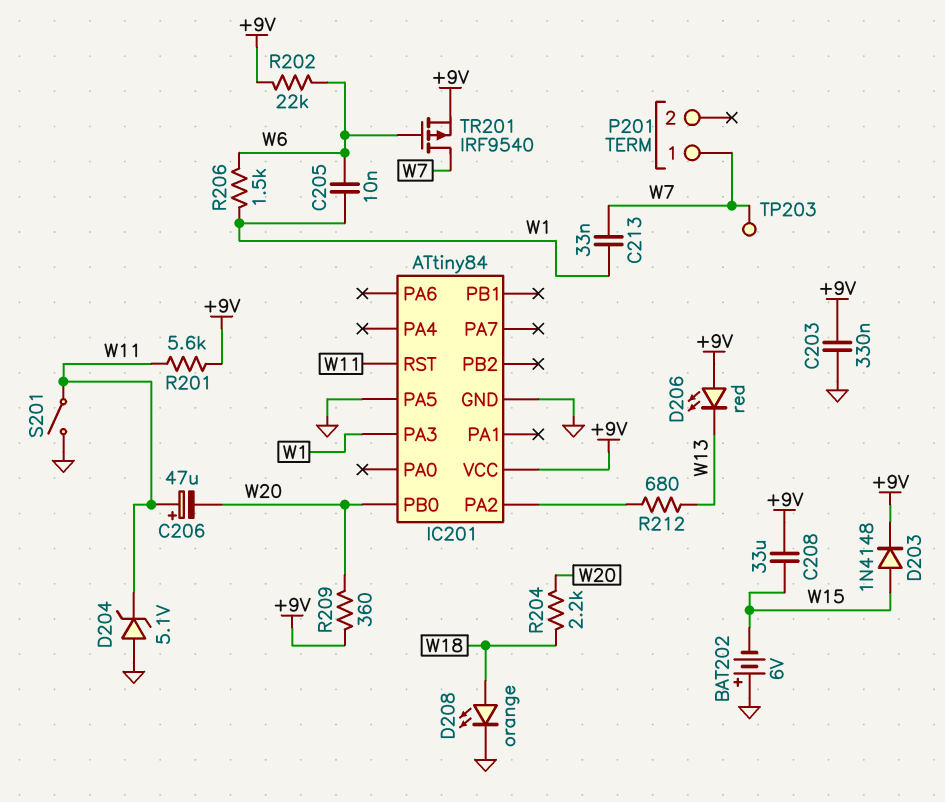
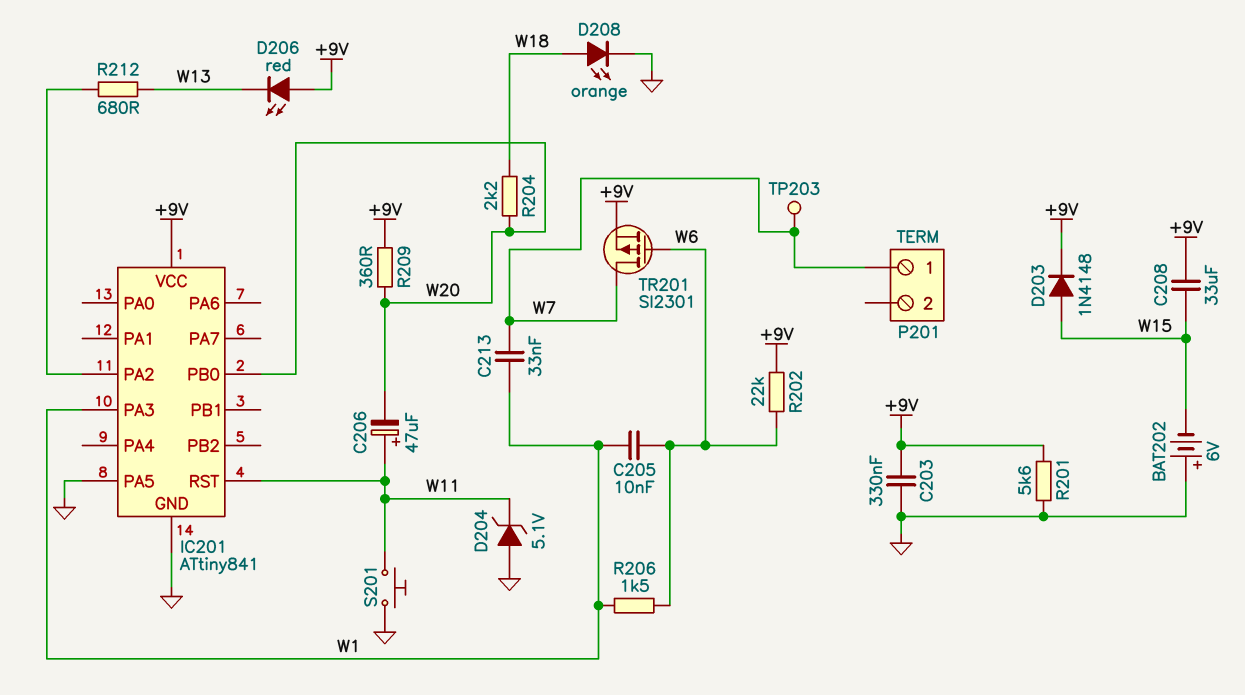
IC201: ATtiny84 -> ATtiny841
R201: 5.6k (+9V, W11) -> 5.6k (+9V, GND)
S201: switch (GND, W11) -> button (GND, W11)
TR201: PMOS IRF9540 (G W6, D W7, S +9V) -> PMOS SI2301 (G W6, D W7, S +9V)

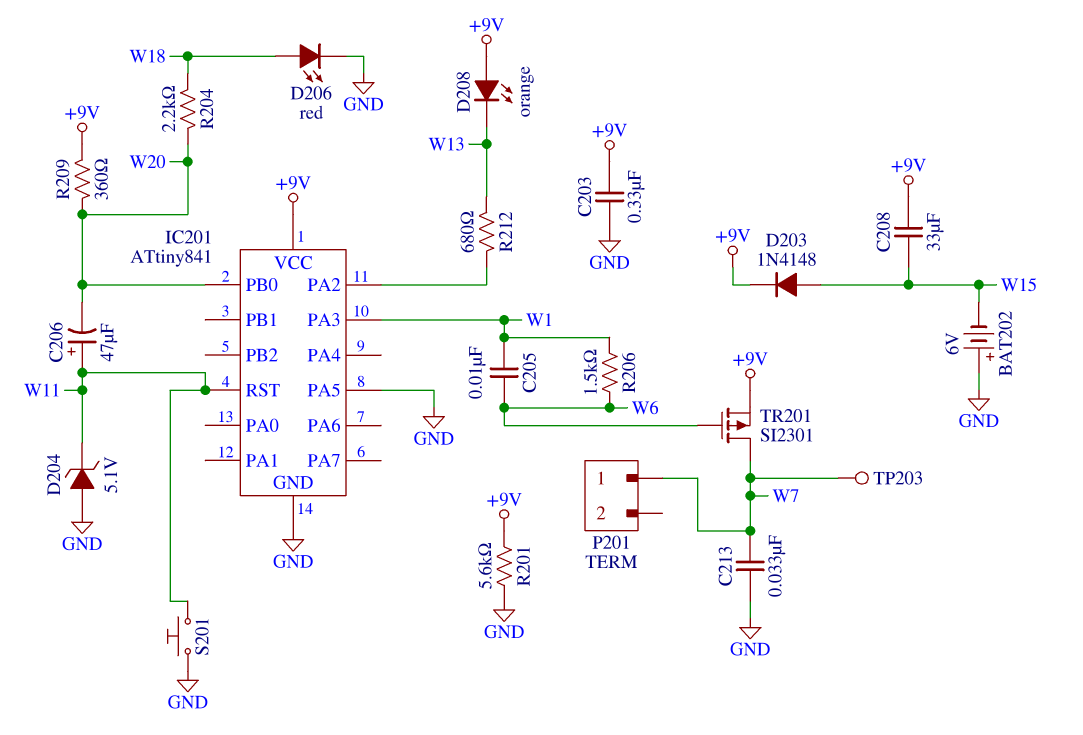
C213: 33nF (W1, W7) -> 33nF (GND, W7)
D206: LED red (A +9V, K W13) -> LED red (A W18, K GND)
D208: LED orange (A W18, K GND) -> LED orange (A +9V, K W13)
R202: 22k (+9V, W6) -> none

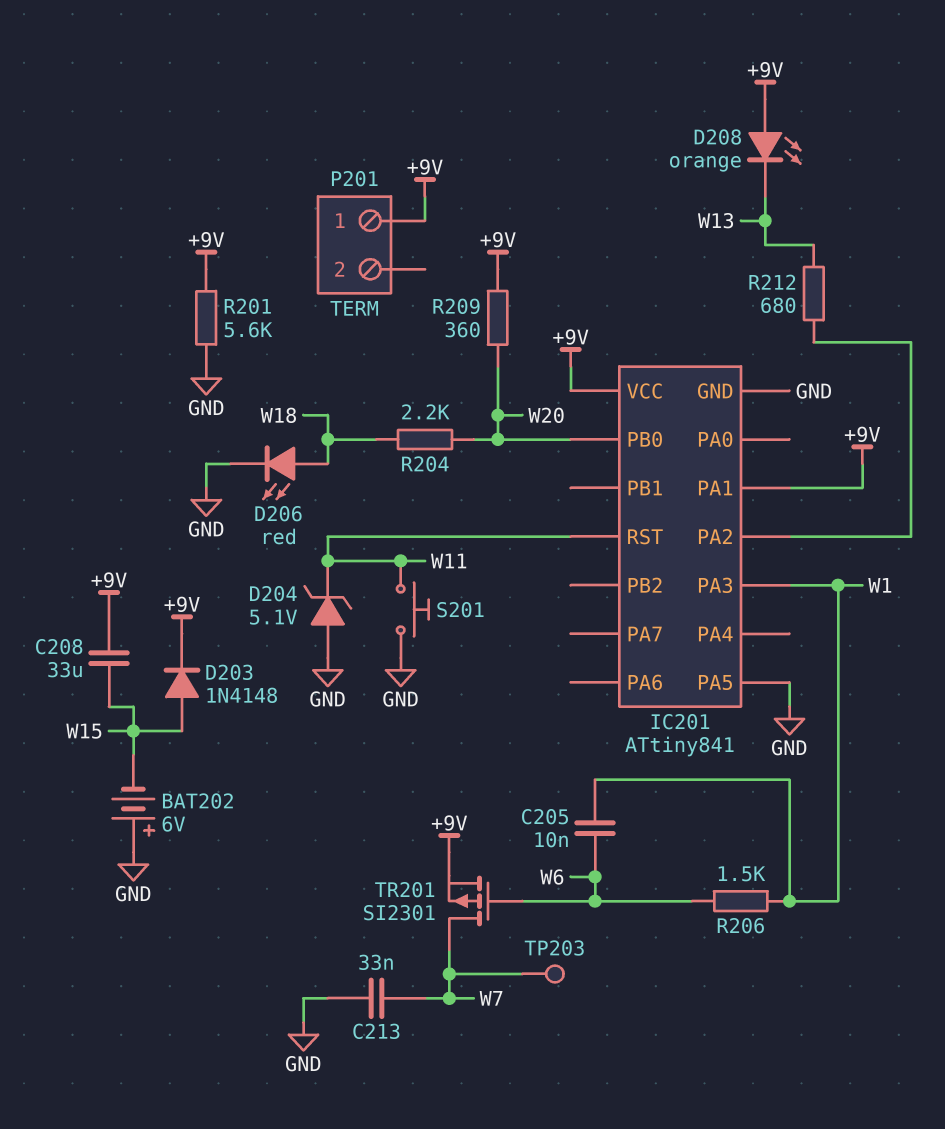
C203: 330nF (+9V, GND) -> none
C206: 47uF (plus W11, minus W20) -> none
IC201 pin PA1: none -> +9V
P201 pin 1: W7 -> +9V

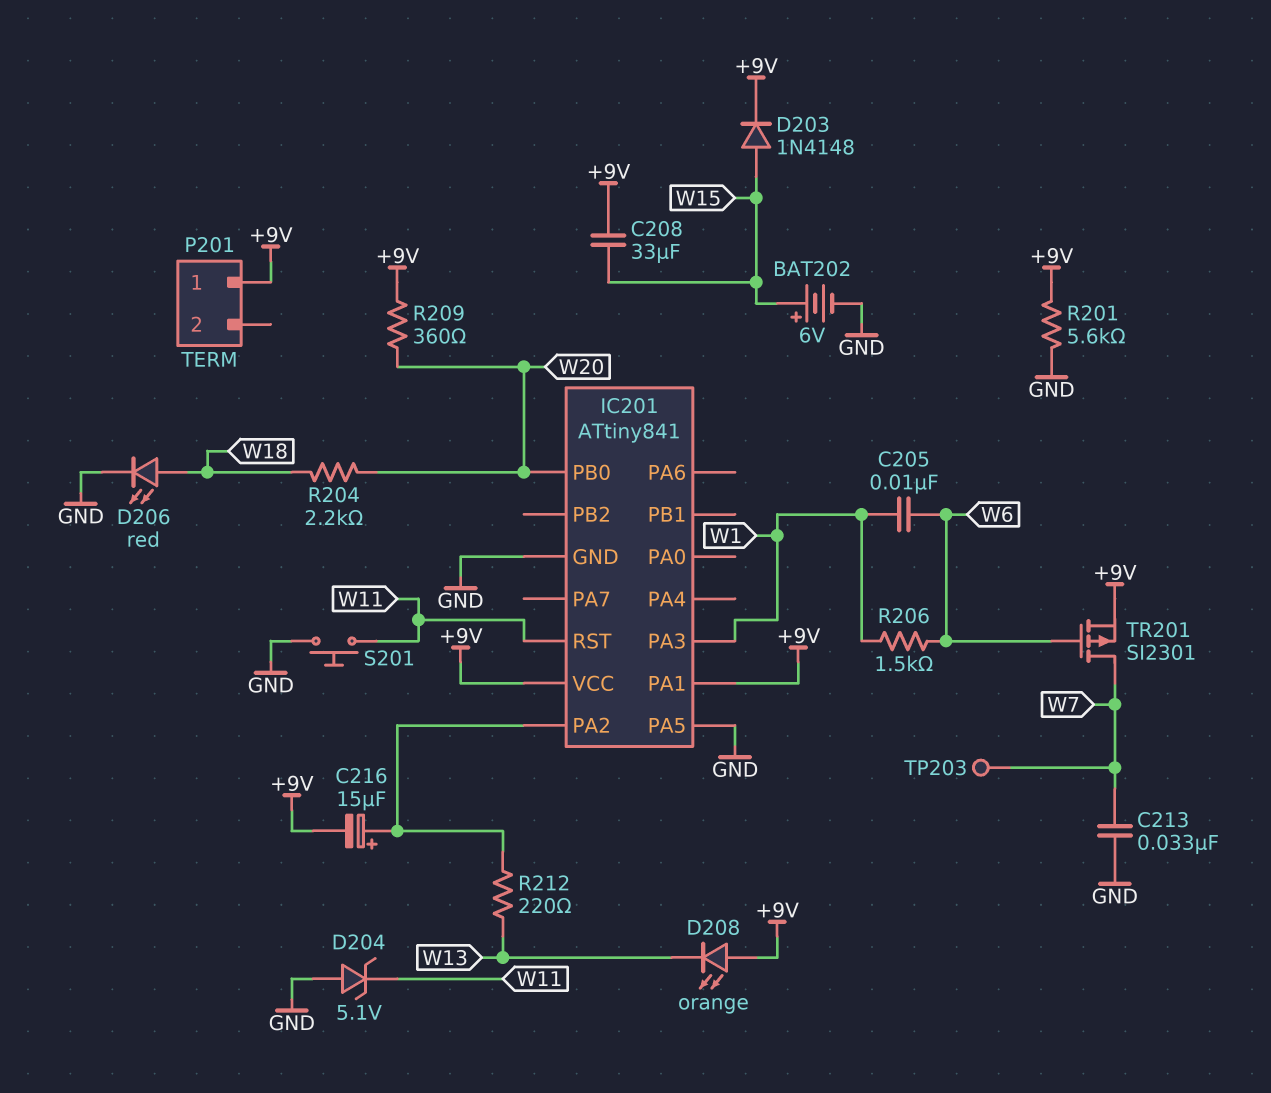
BAT202: 6V (plus GND, minus W15) -> 6V (plus W15, minus GND)
C216: none -> 15uF (plus IC201/PA2, minus +9V)
R212: 680 (IC201/PA2, W13) -> 220 (IC201/PA2, W13)

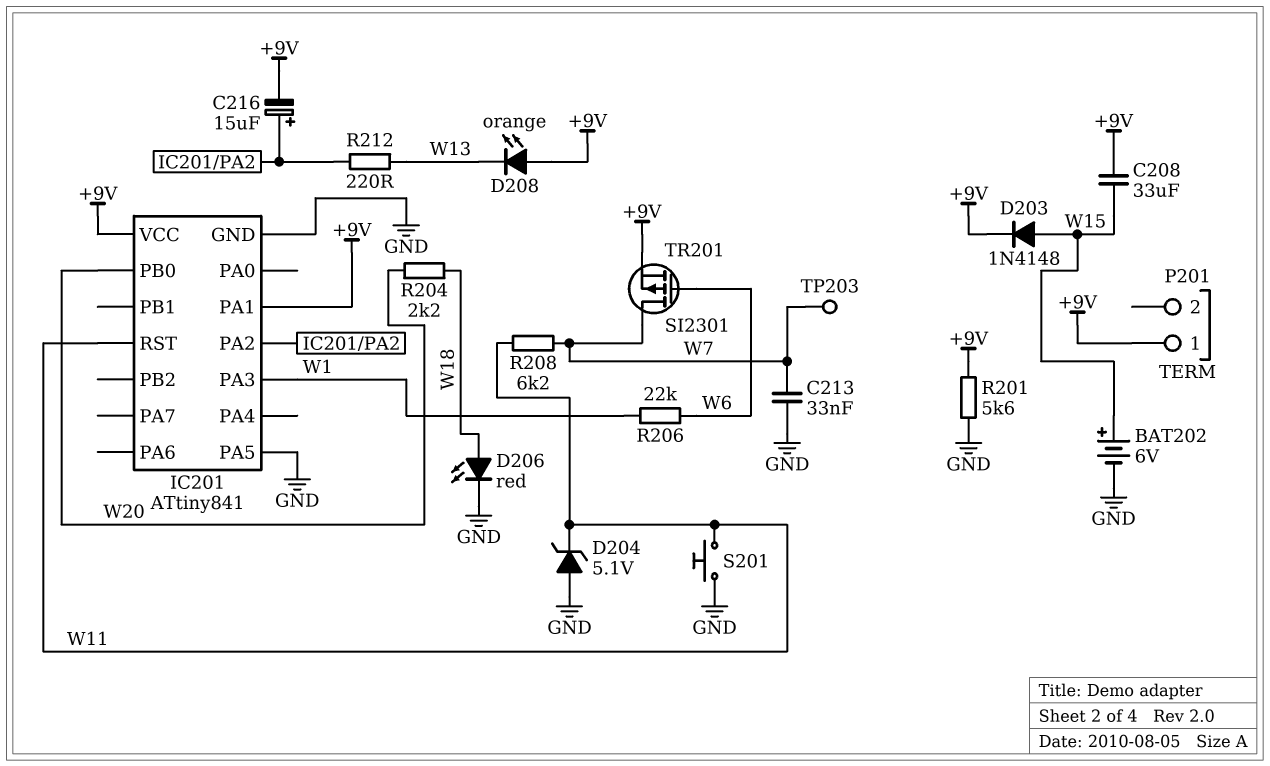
C205: 10nF (W1, W6) -> none
R206: 1.5k (W1, W6) -> 22k (W1, W6)
R208: none -> 6.2k (W7, W11)
R209: 360 (+9V, W20) -> none

